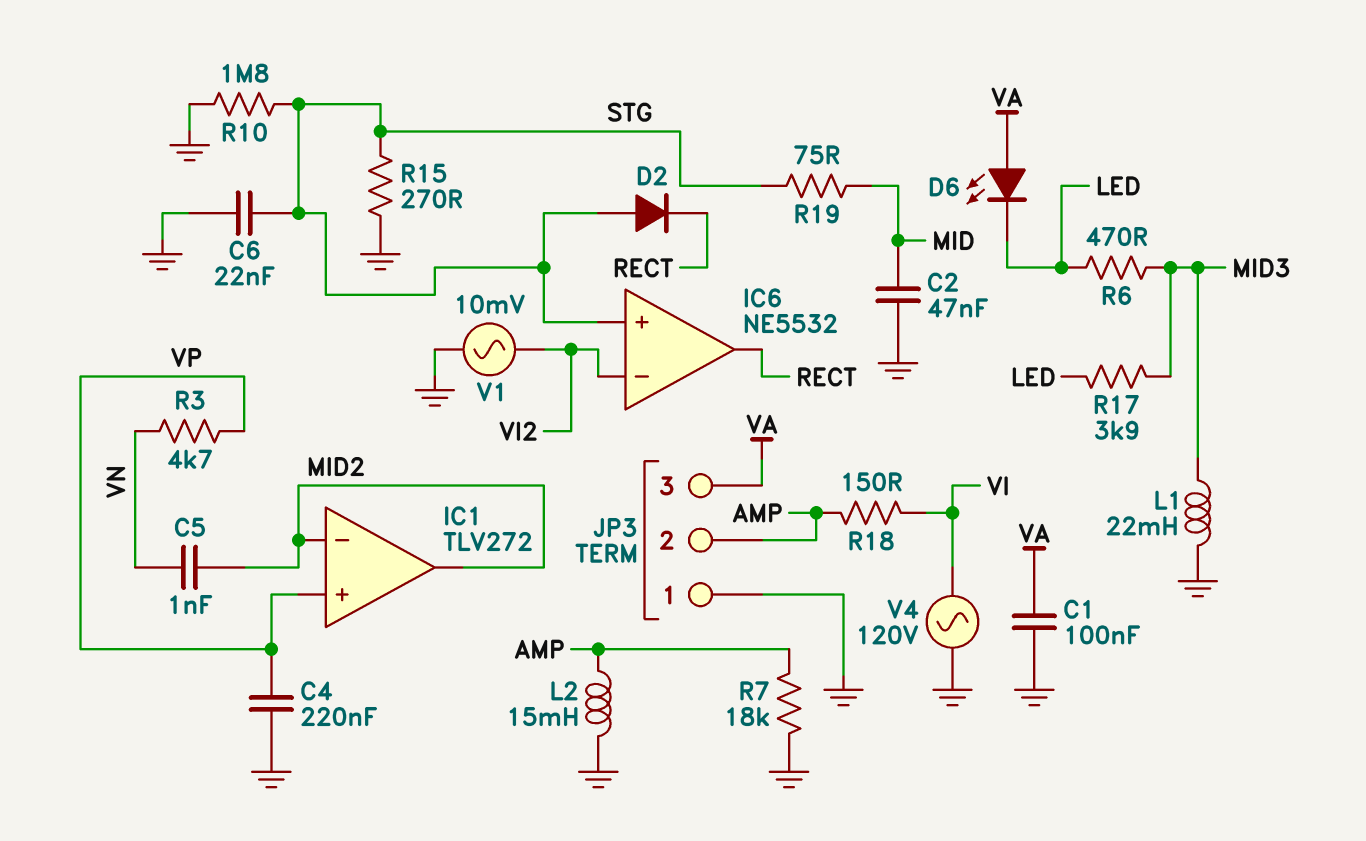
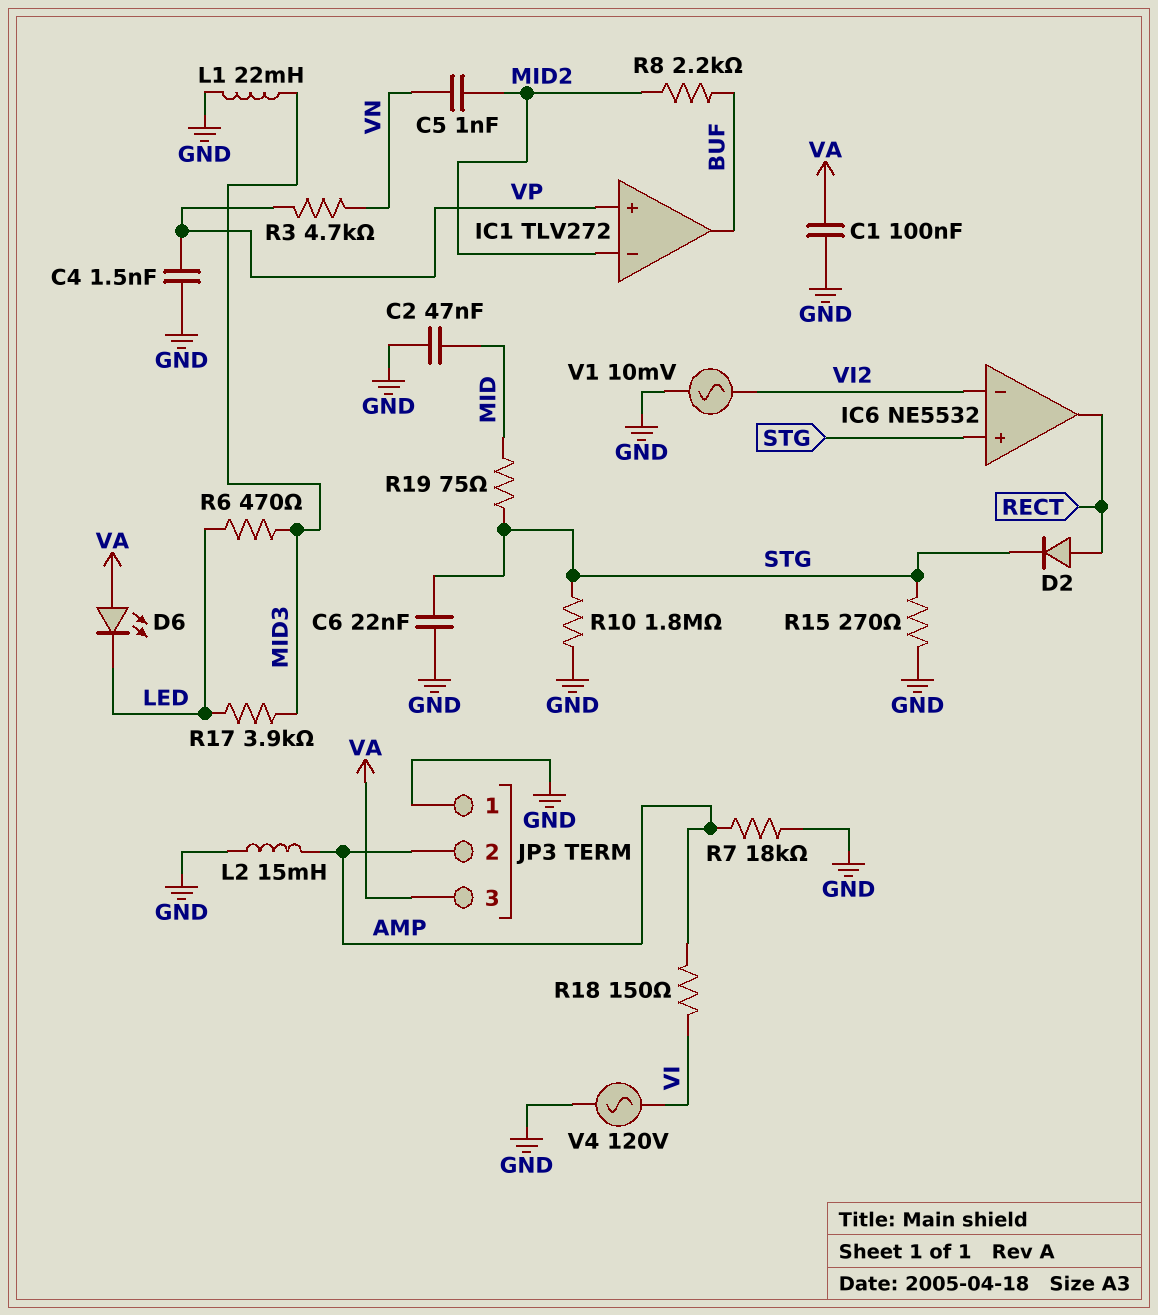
C4: 220nF (GND, VP) -> 1.5nF (GND, VP)
D2: diode (A STG, K RECT) -> diode (A RECT, K STG)
IC1 pin out: MID2 -> BUF
R8: none -> 2.2k (BUF, MID2)

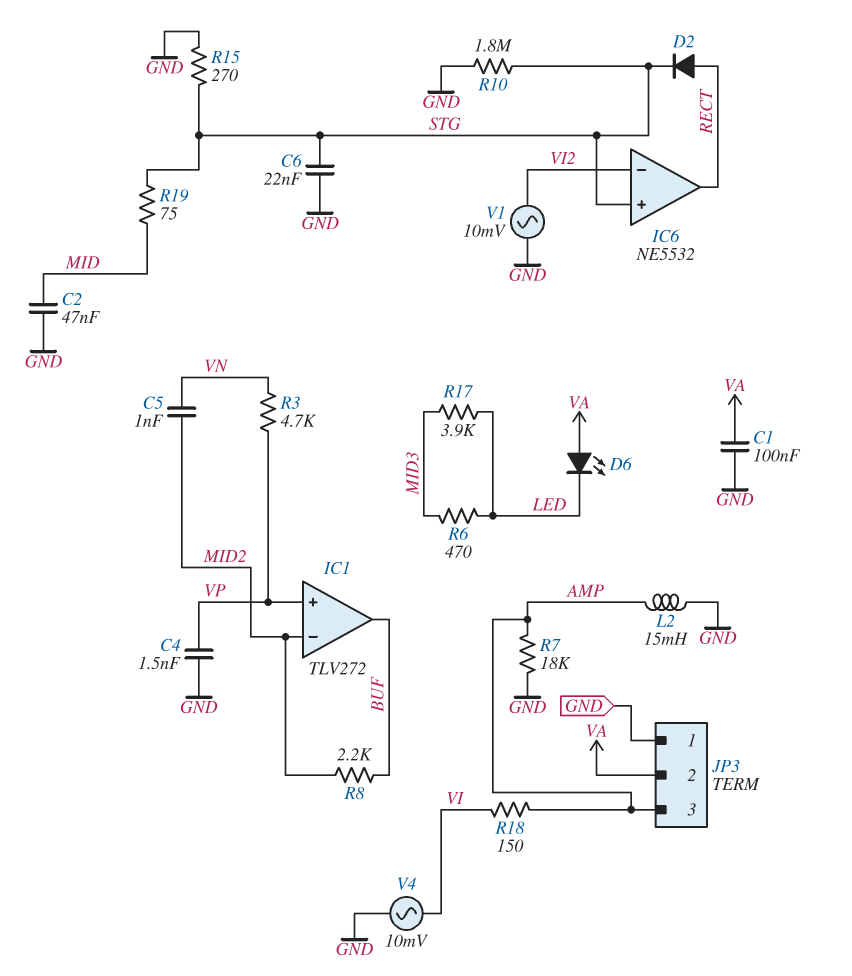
JP3 pin 2: AMP -> VA
JP3 pin 3: VA -> AMP
L1: 22mH (GND, MID3) -> none
V4: AC 120V (GND, VI) -> AC 10mV (GND, VI)

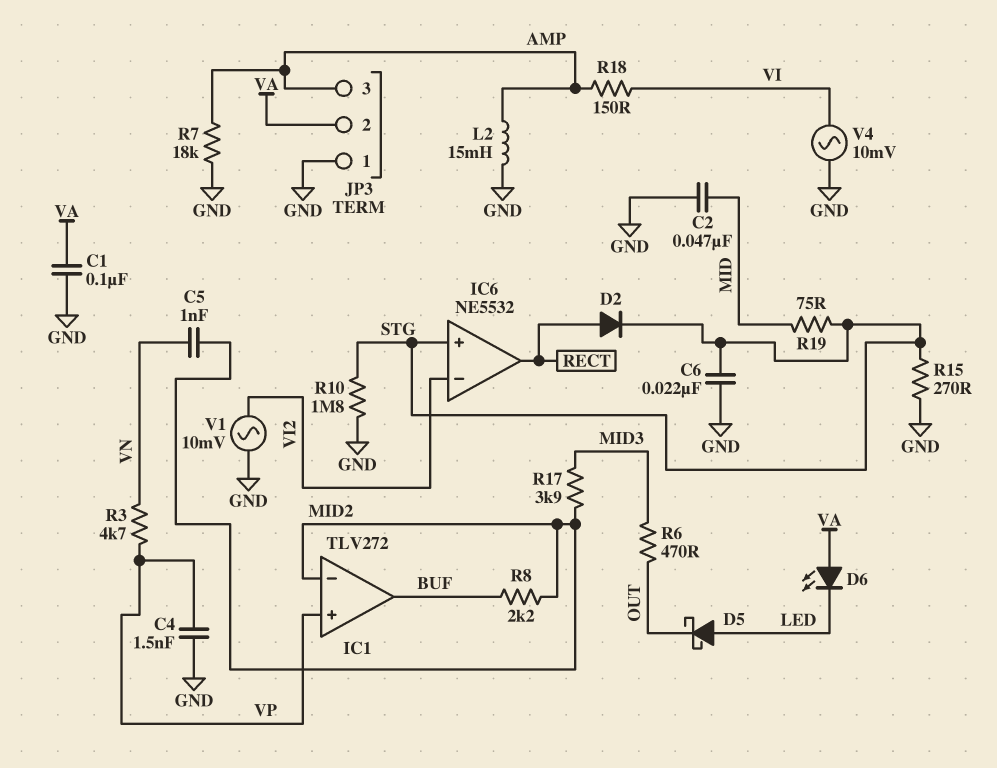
D5: none -> schottky (A LED, K OUT)
R6: 470 (LED, MID3) -> 470 (MID3, OUT)
R17: 3.9k (LED, MID3) -> 3.9k (MID2, MID3)

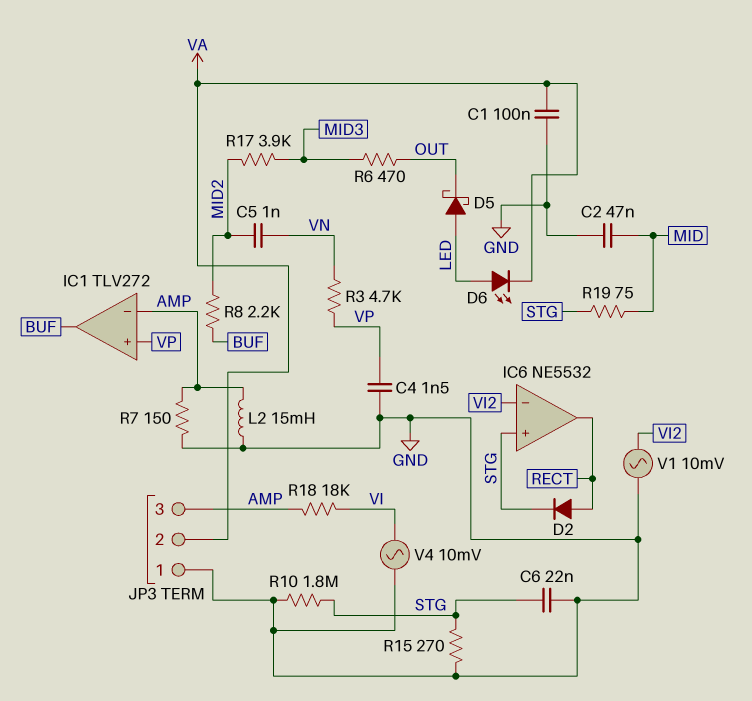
D6: LED (A VA, K LED) -> LED (A LED, K VA)
IC1 pin in-: MID2 -> AMP
R7: 18k (AMP, GND) -> 150 (AMP, GND)
R18: 150 (AMP, VI) -> 18k (AMP, VI)

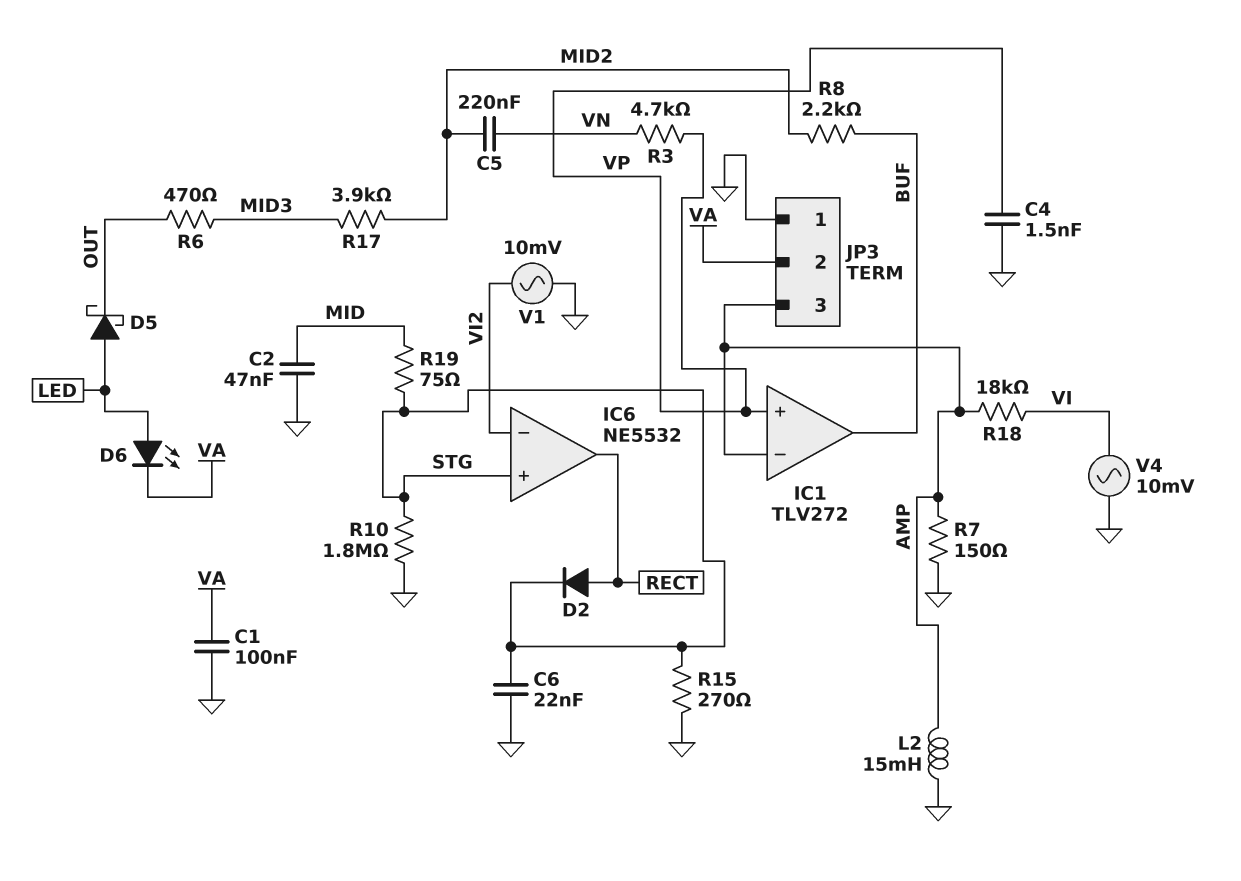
C5: 1nF (MID2, VN) -> 220nF (MID2, VN)

